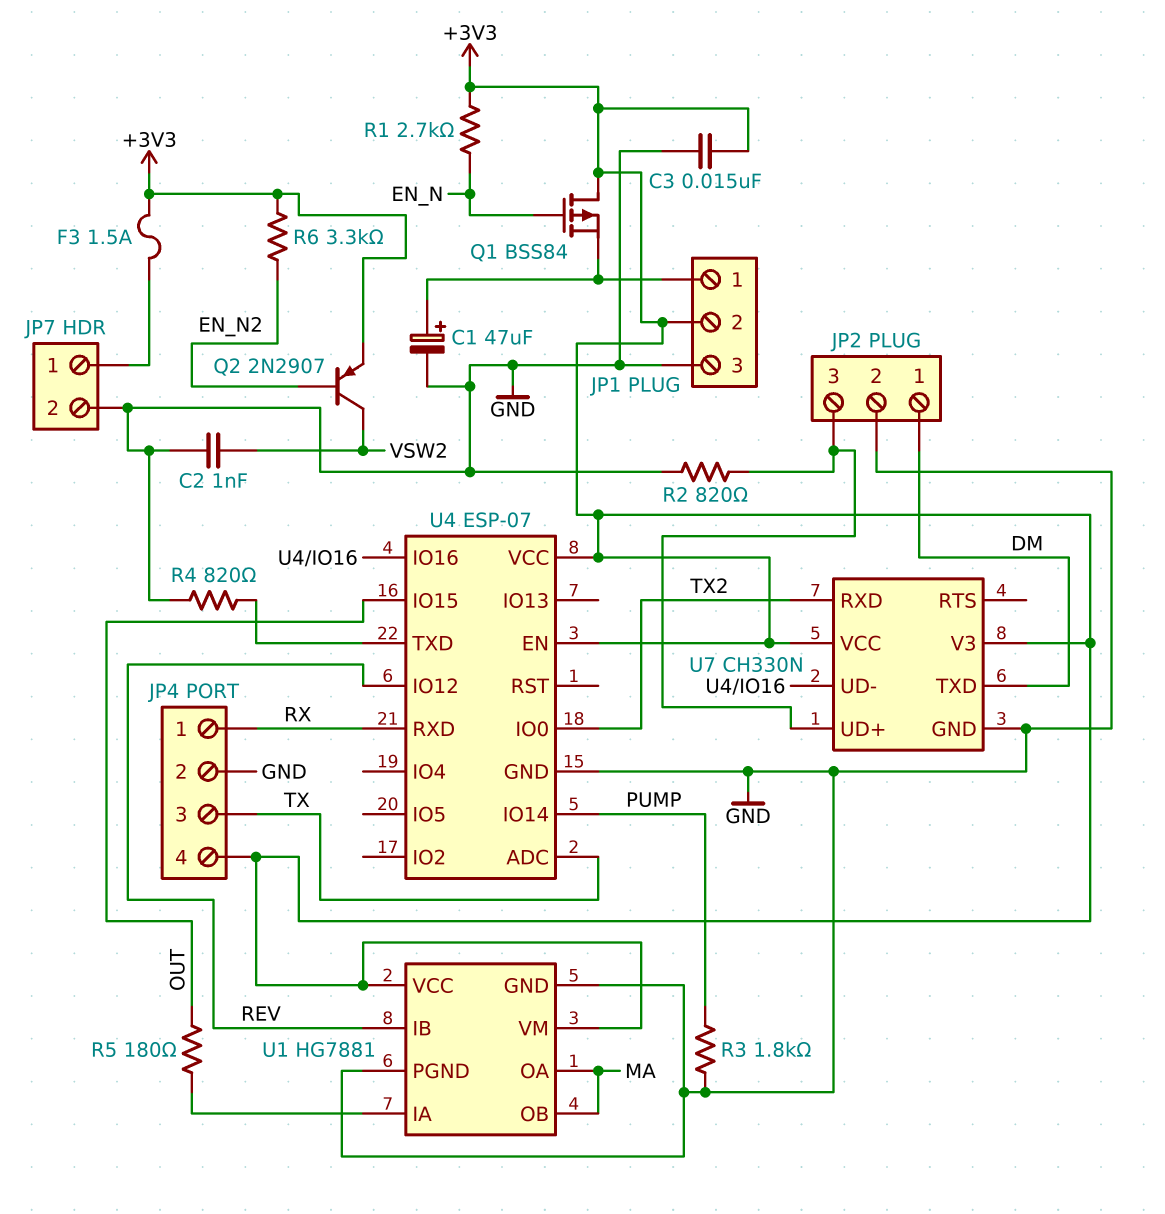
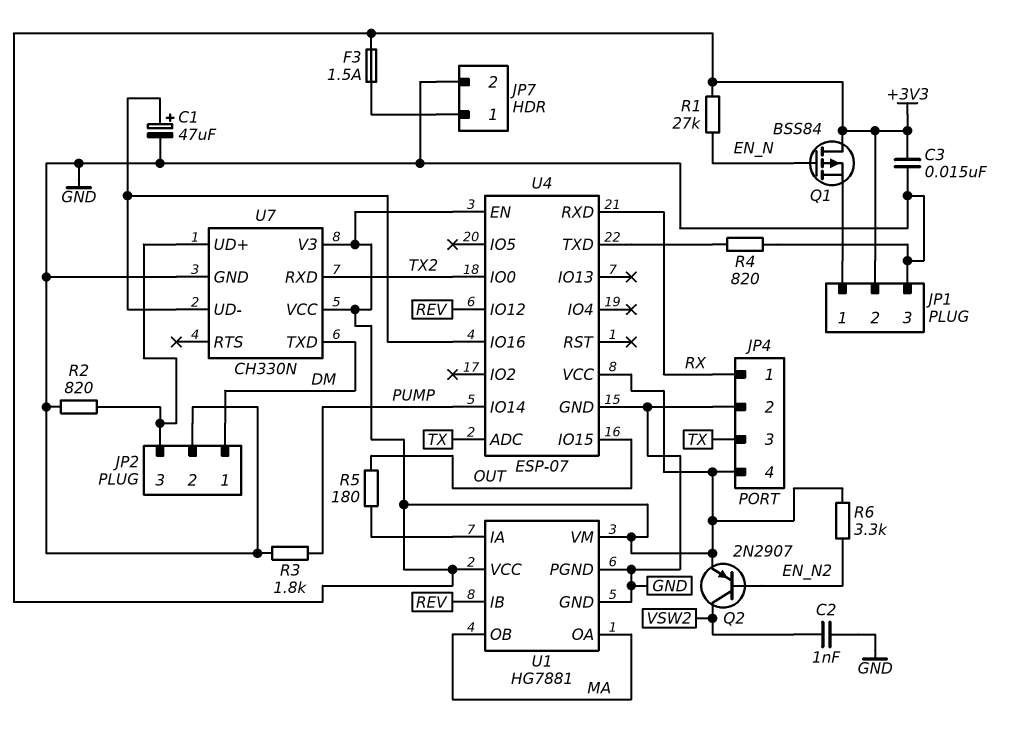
C1: 47uF (plus JP1/1, minus GND) -> 47uF (plus U4/IO16, minus GND)
R1: 2.7k (+3V3, EN_N) -> 27k (+3V3, EN_N)

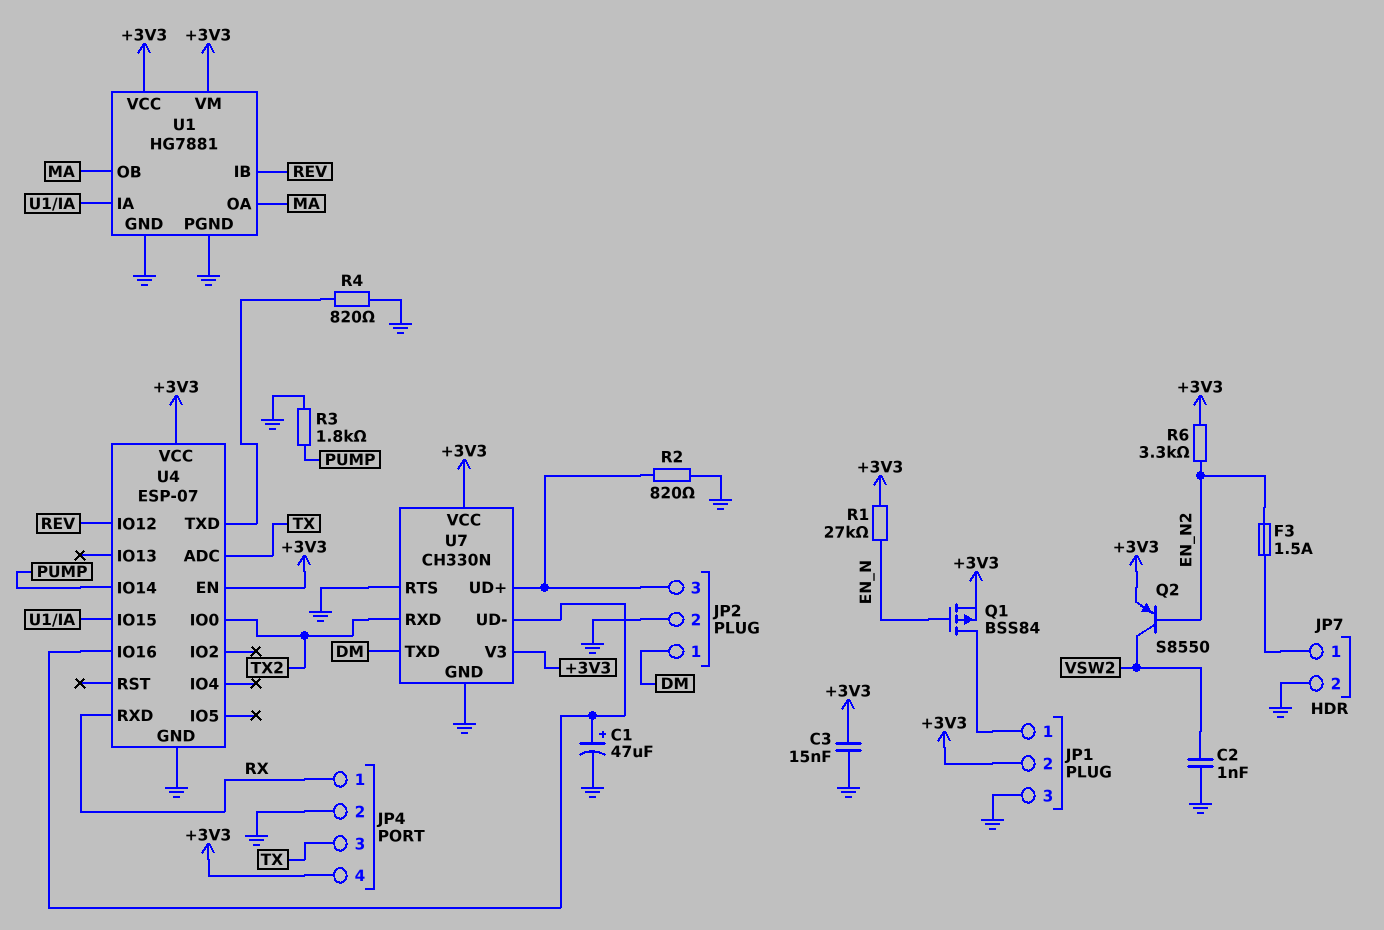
F3: 1.5A (+3V3, JP7/1) -> 1.5A (EN_N2, JP7/1)
Q1: PMOS BSS84 (G EN_N, D +3V3, S JP1/1) -> PMOS BSS84 (G EN_N, D JP1/1, S +3V3)
Q2: PNP 2N2907 (B EN_N2, C VSW2, E +3V3) -> PNP S8550 (B EN_N2, C VSW2, E +3V3)
R5: 180 (OUT, U1/IA) -> none
U4 pin IO15: OUT -> U1/IA
U7 pin RTS: none -> GND

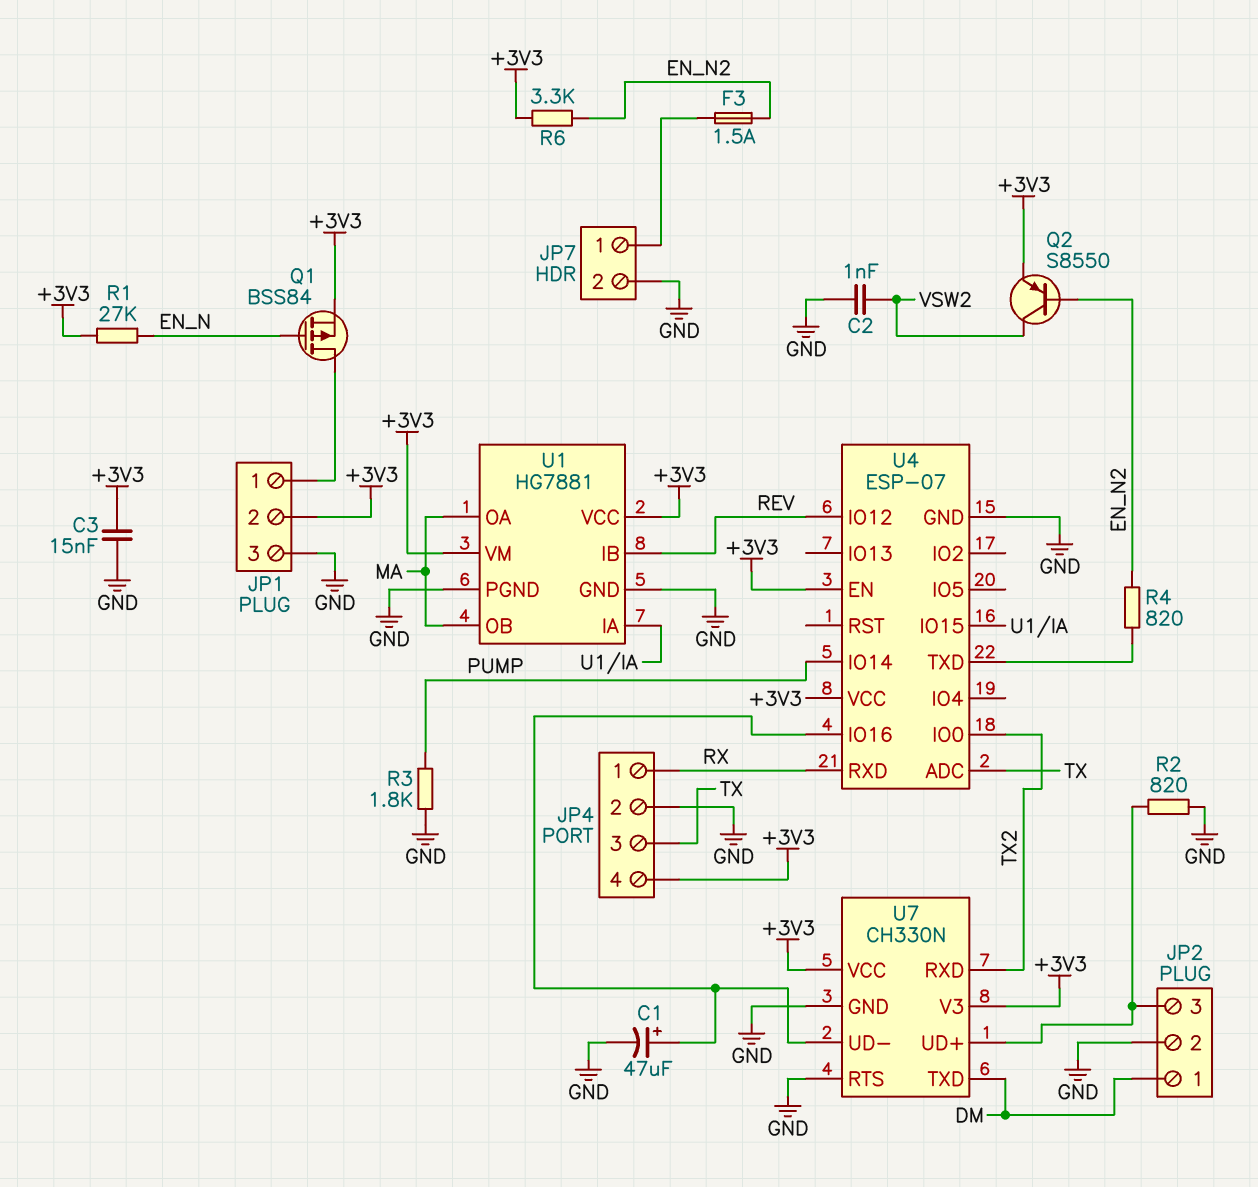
R4: 820 (GND, U4/TXD) -> 820 (EN_N2, U4/TXD)

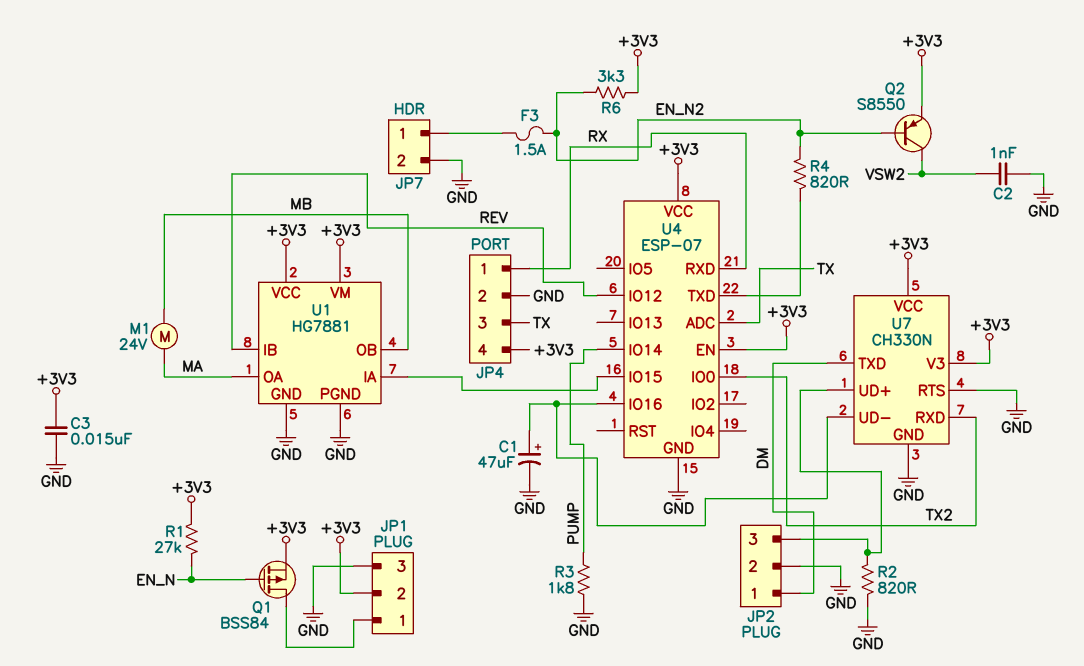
M1: none -> motor 24V (MA, MB)
U1 pin OB: MA -> MB

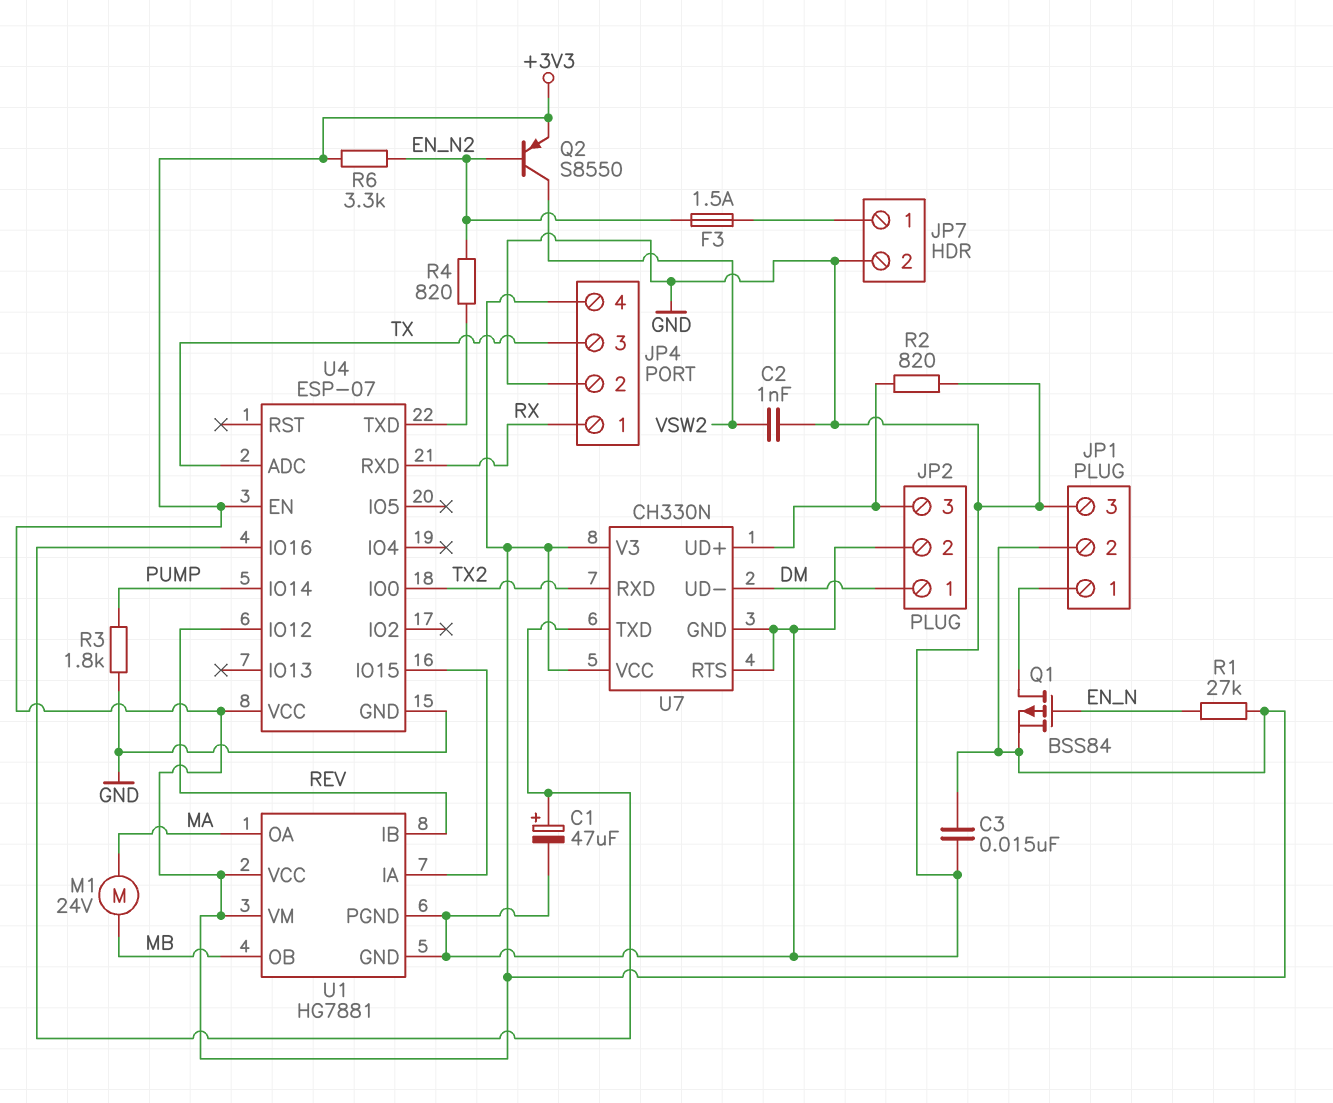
U7 pin TXD: DM -> U4/IO16
U7 pin UD-: U4/IO16 -> DM

